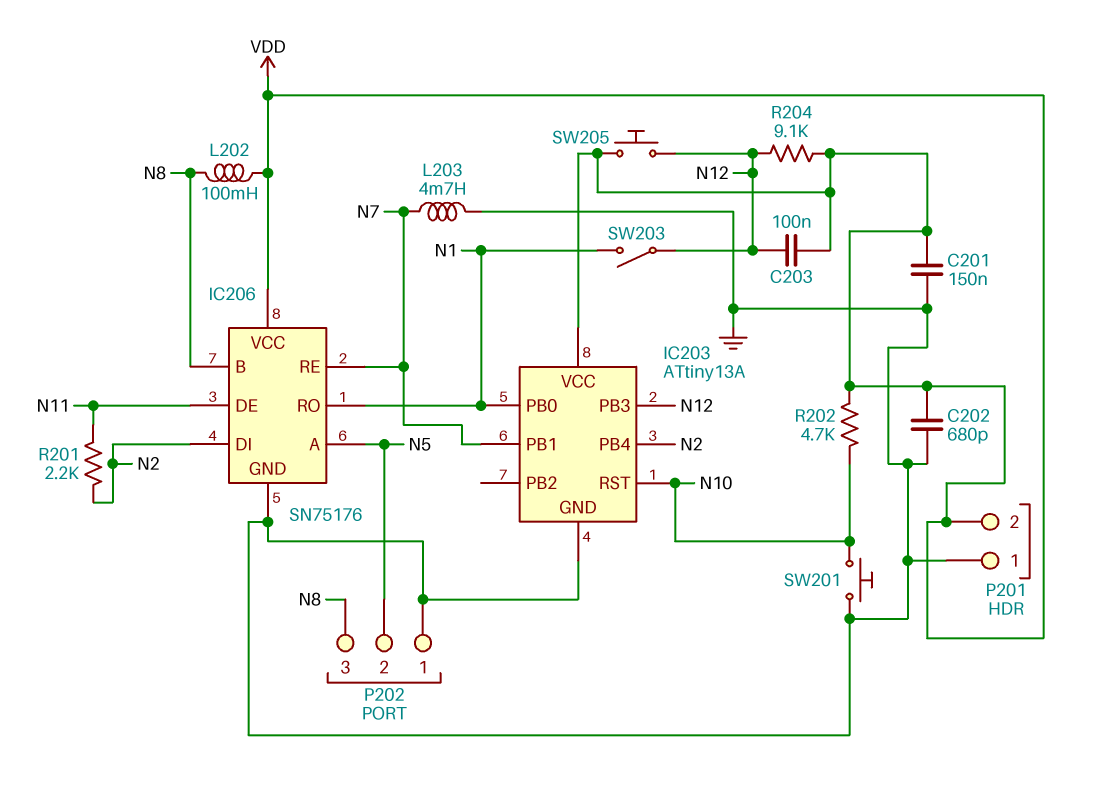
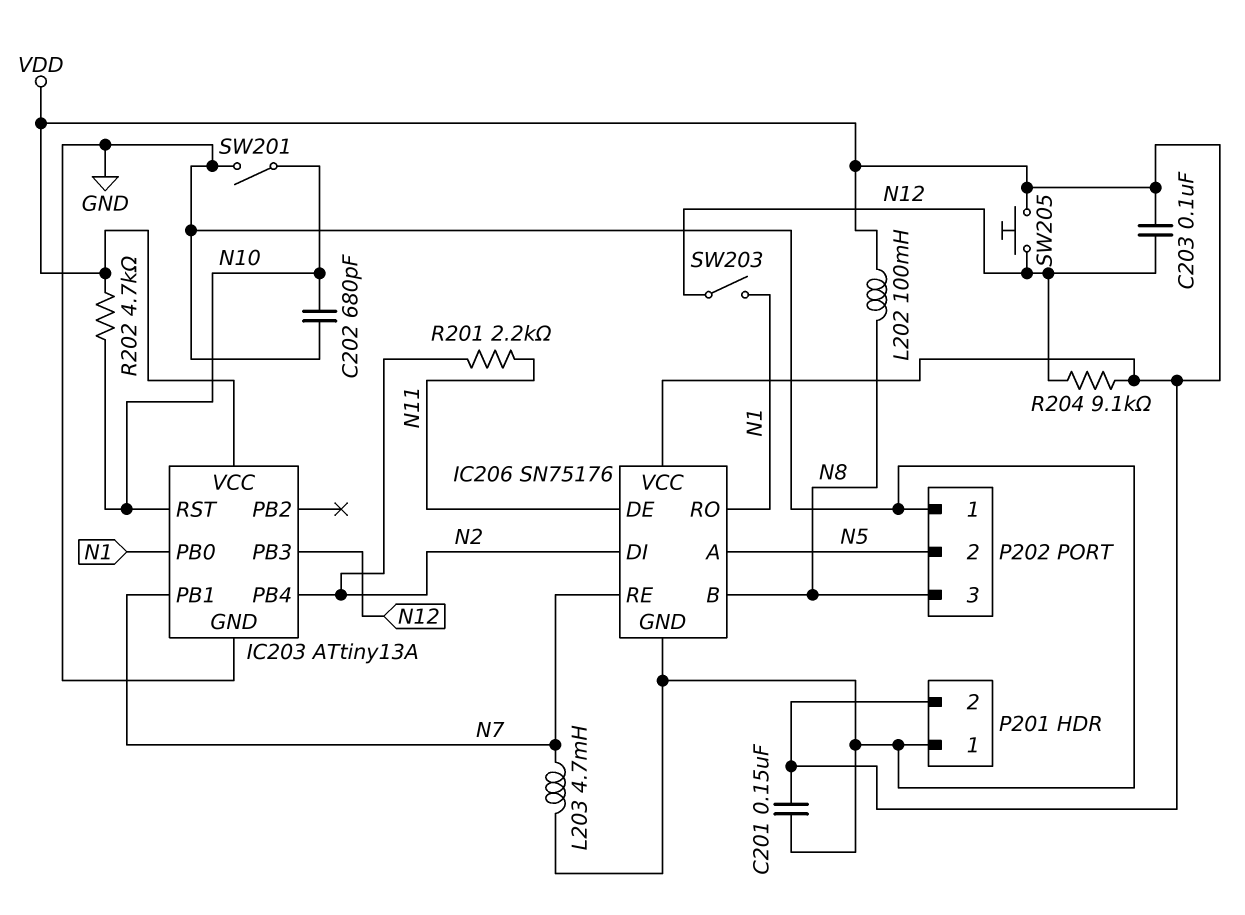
C202: 680pF (GND, VDD) -> 680pF (GND, N10)
SW201: button (GND, N10) -> switch (GND, N10)

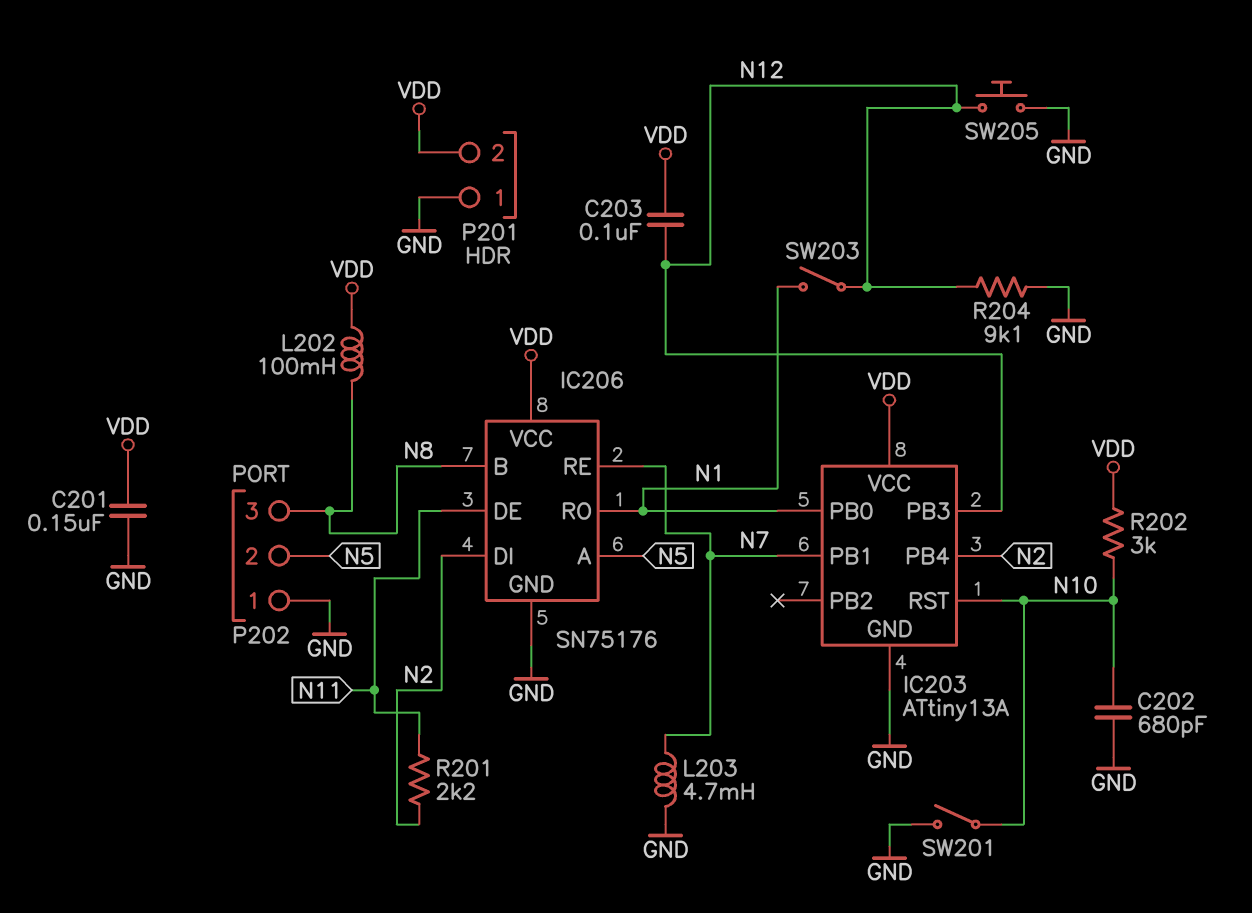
R202: 4.7k (N10, VDD) -> 3k (N10, VDD)
R204: 9.1k (N12, VDD) -> 9.1k (GND, N12)
SW205: button (N12, VDD) -> button (GND, N12)

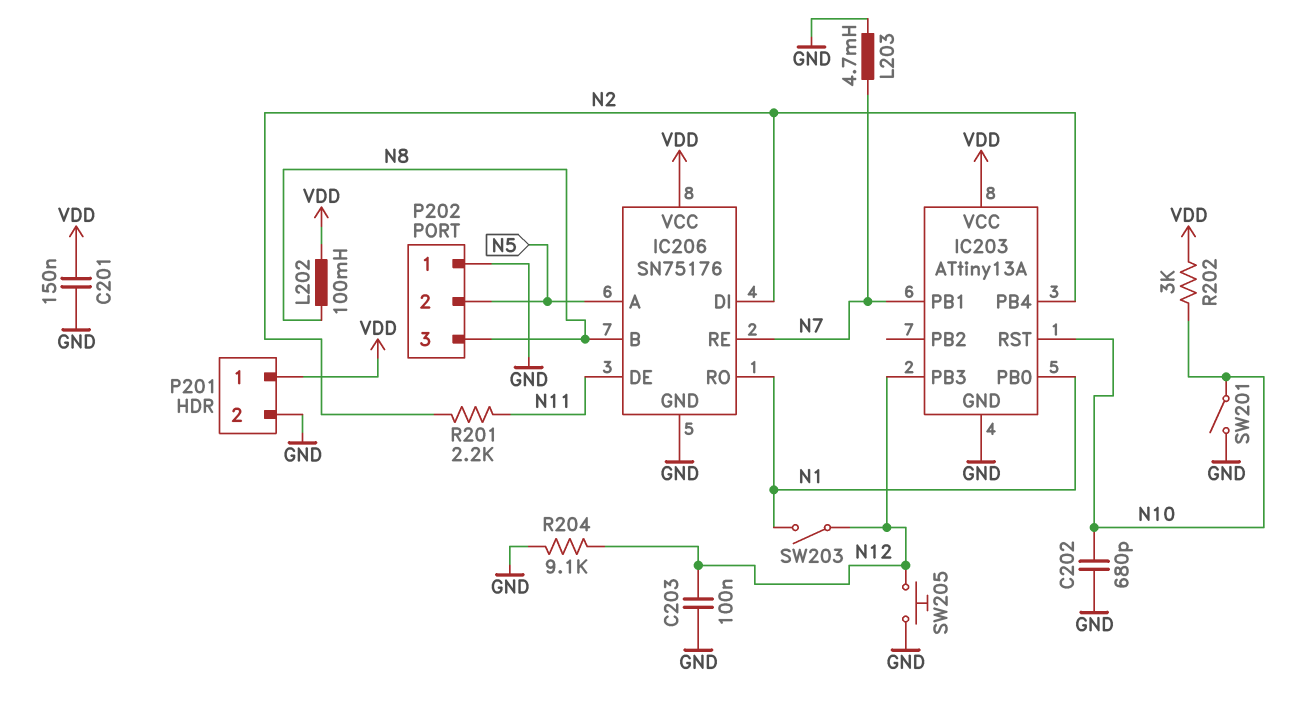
C203: 100nF (N12, VDD) -> 100nF (GND, N12)
P201 pin 1: GND -> VDD
P201 pin 2: VDD -> GND

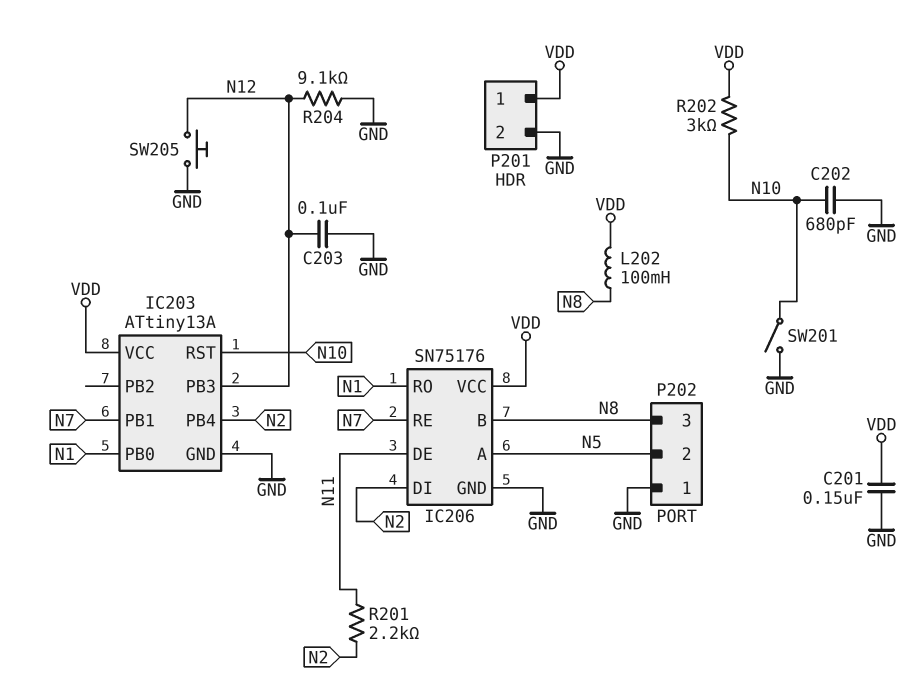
L203: 4.7mH (GND, N7) -> none
SW203: switch (N1, N12) -> none

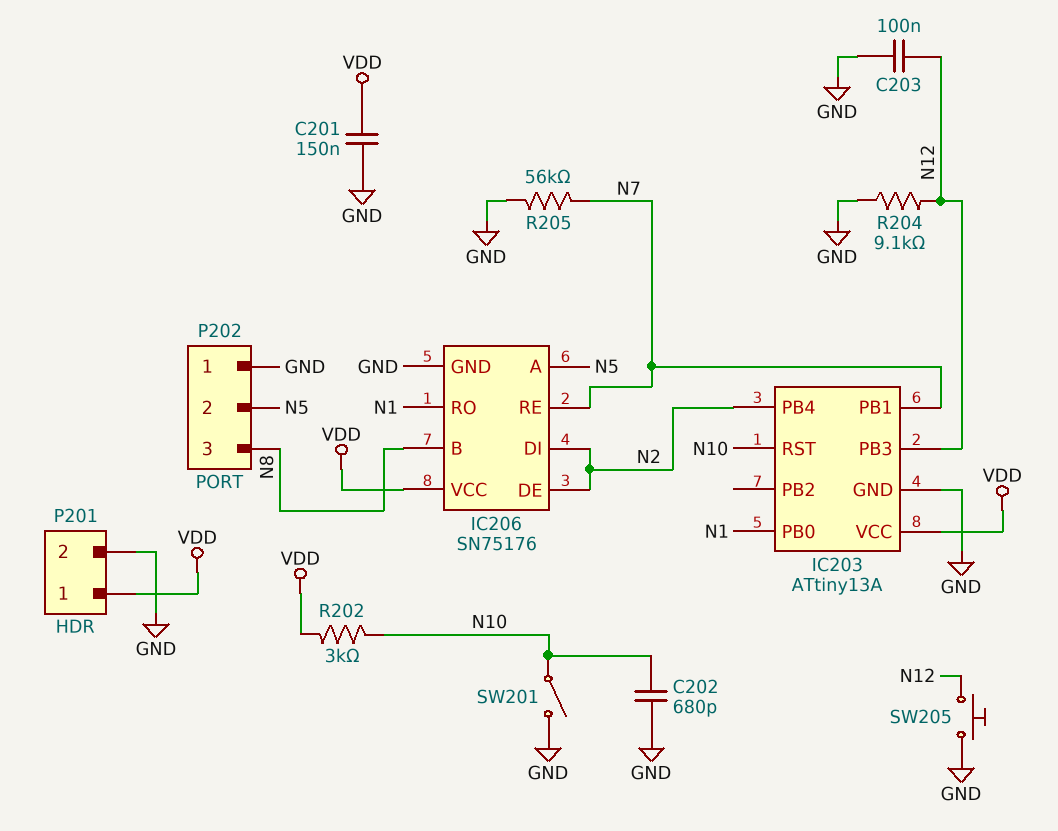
IC206 pin DE: N11 -> N2
L202: 100mH (N8, VDD) -> none
R201: 2.2k (N2, N11) -> none
R205: none -> 56k (GND, N7)

